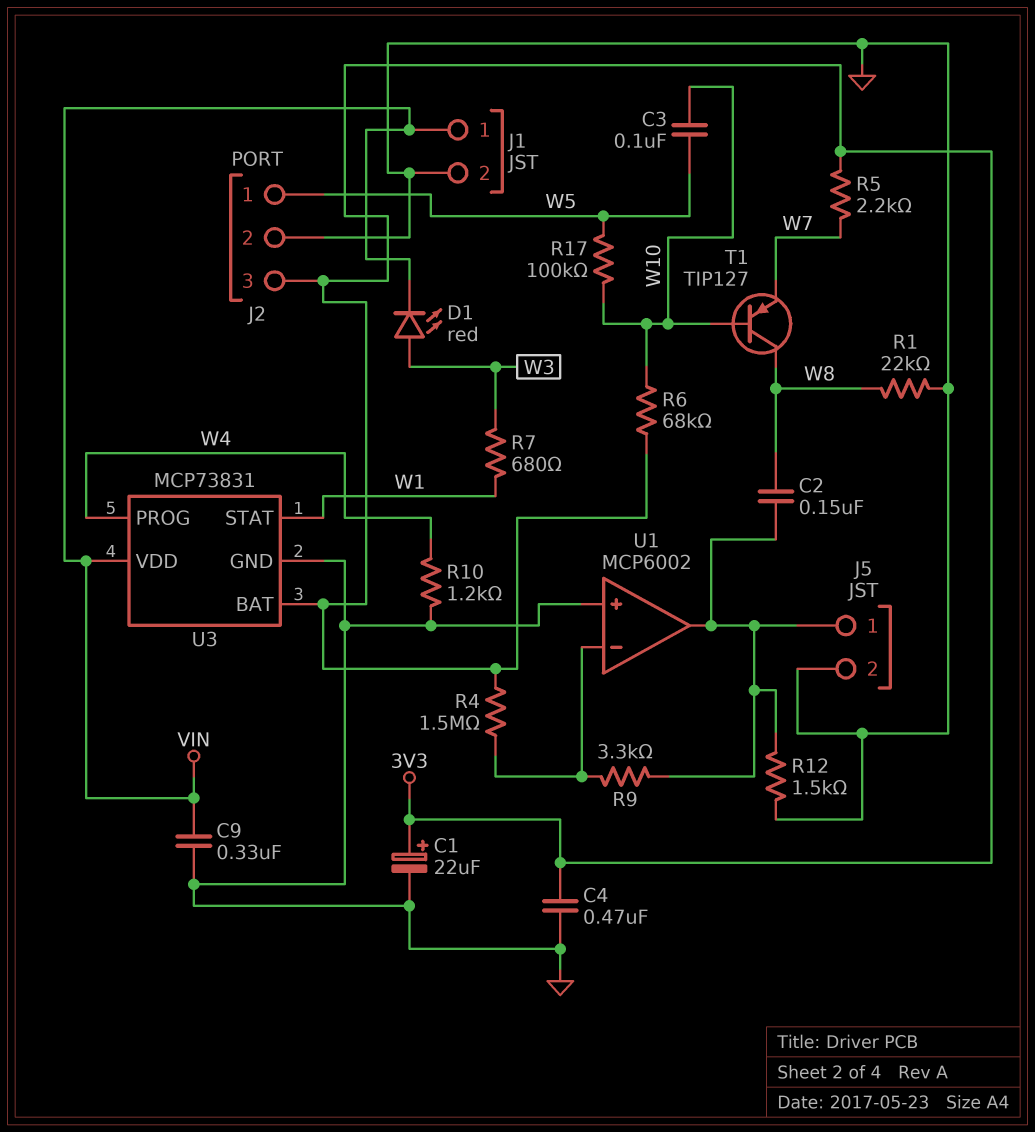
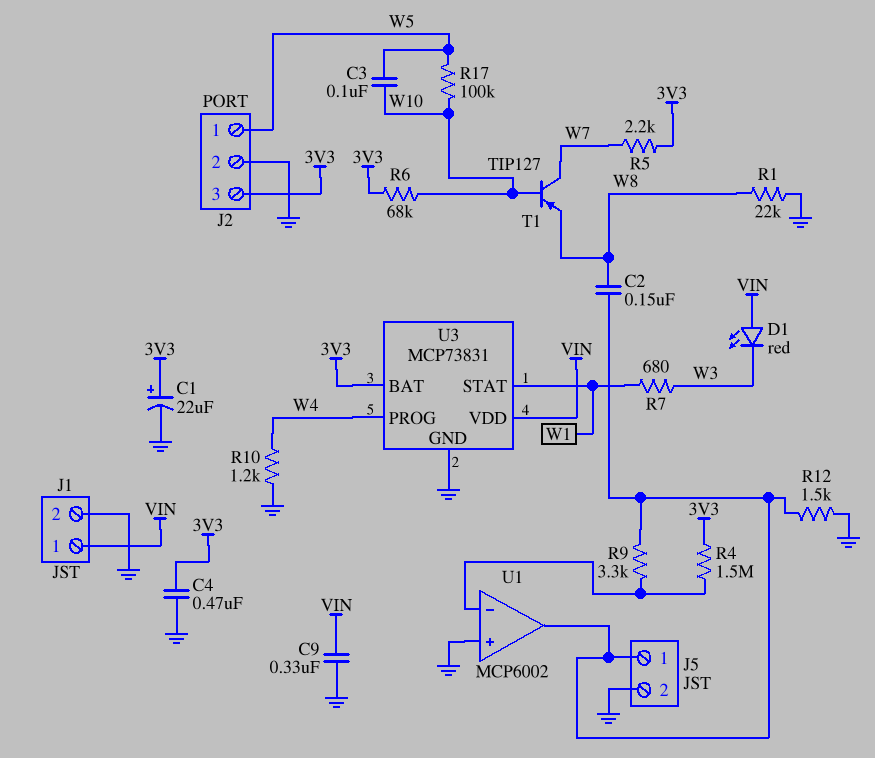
D1: LED red (A W3, K VIN) -> LED red (A VIN, K W3)
T1: PNP TIP127 (B W10, C W8, E W7) -> PNP TIP127 (B W10, C W7, E W8)

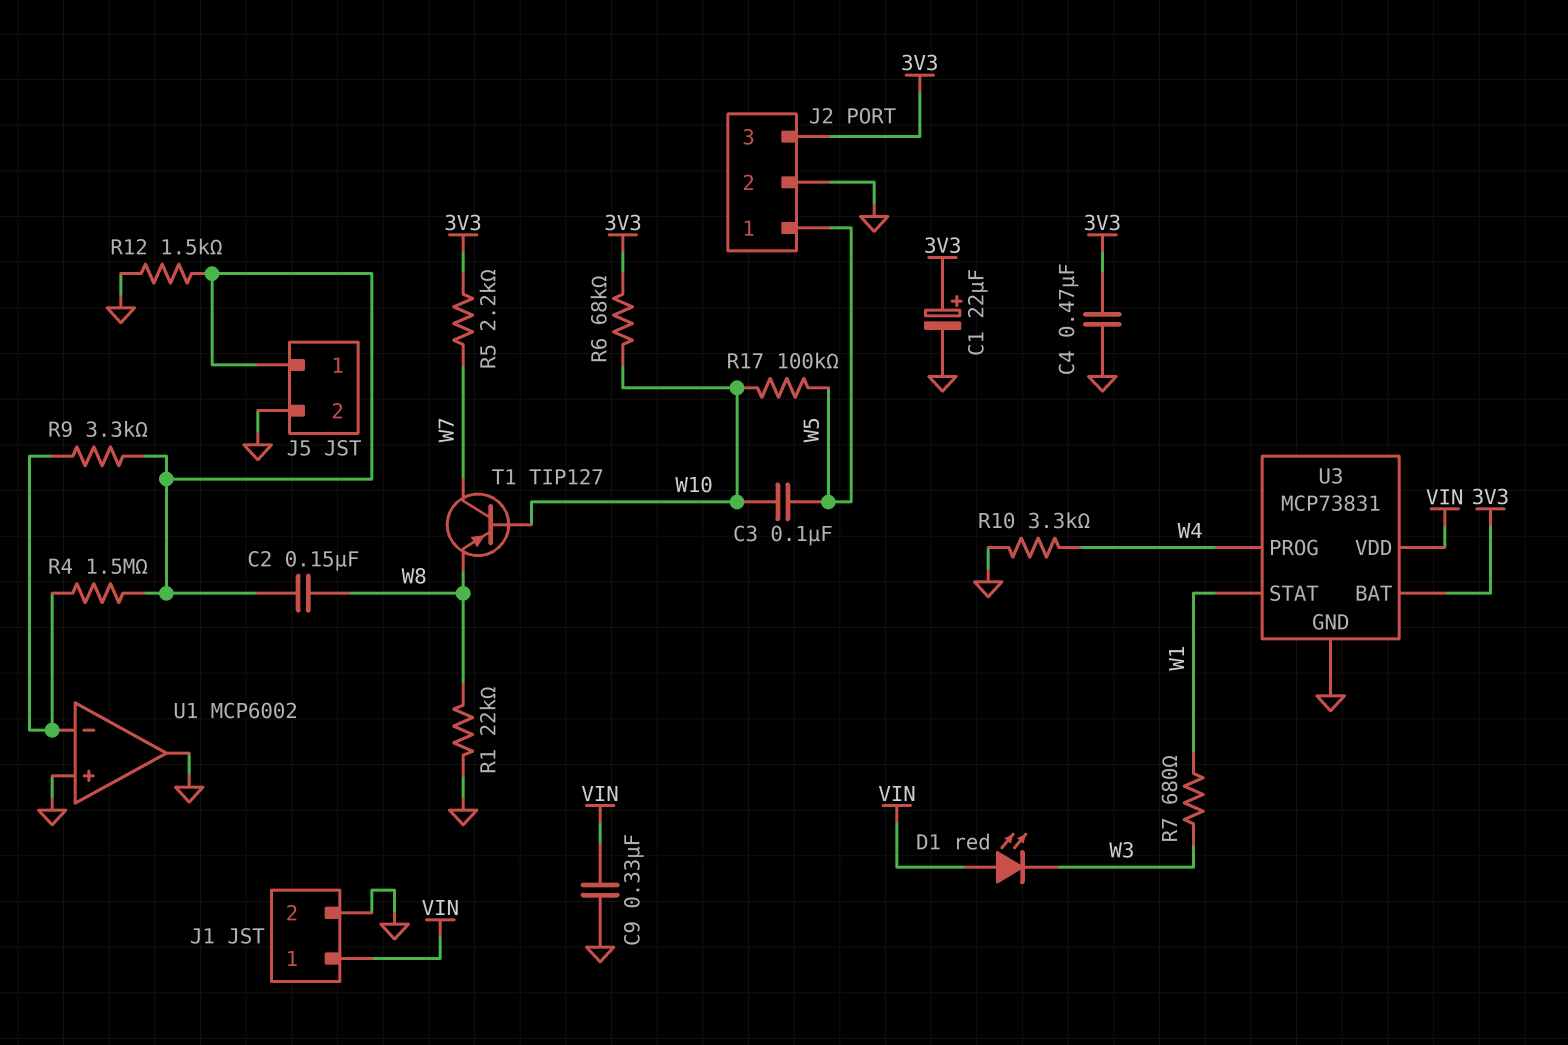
R4: 1.5M (3V3, U1/in-) -> 1.5M (J5/1, U1/in-)
R10: 1.2k (GND, W4) -> 3.3k (GND, W4)
U1 pin out: J5/1 -> GND

